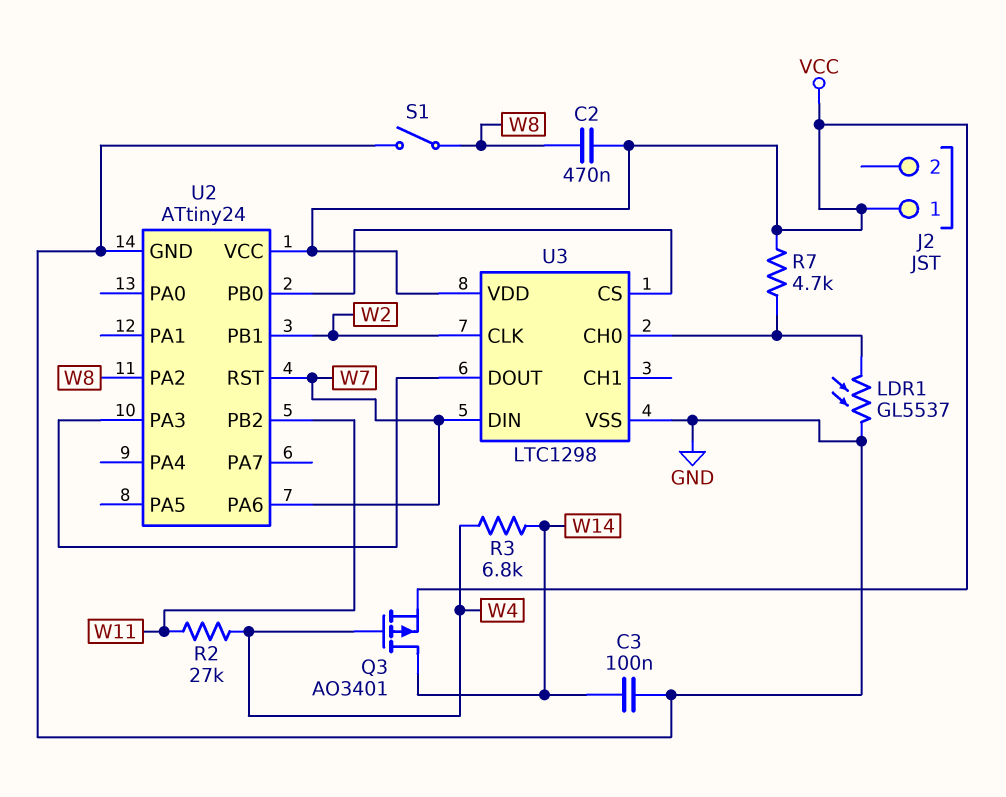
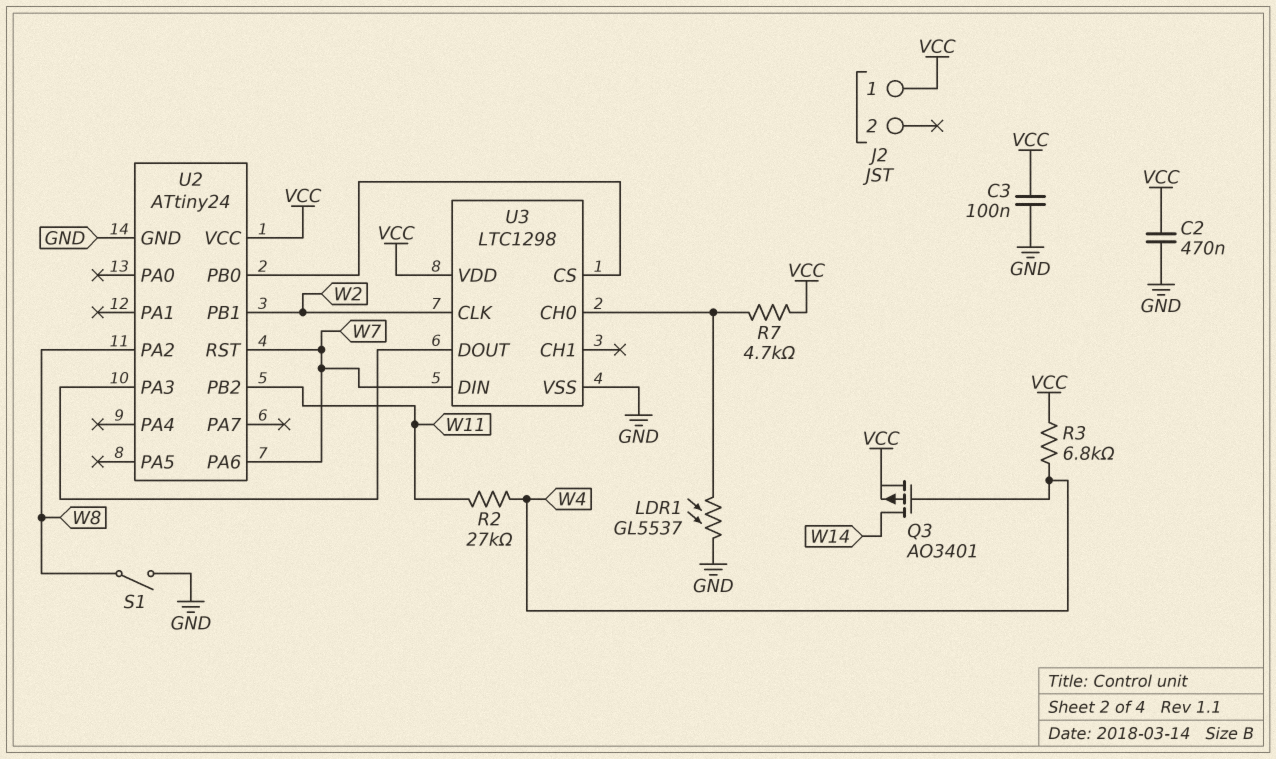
C2: 470nF (VCC, W8) -> 470nF (GND, VCC)
C3: 100nF (GND, W14) -> 100nF (GND, VCC)
R3: 6.8k (W4, W14) -> 6.8k (VCC, W4)

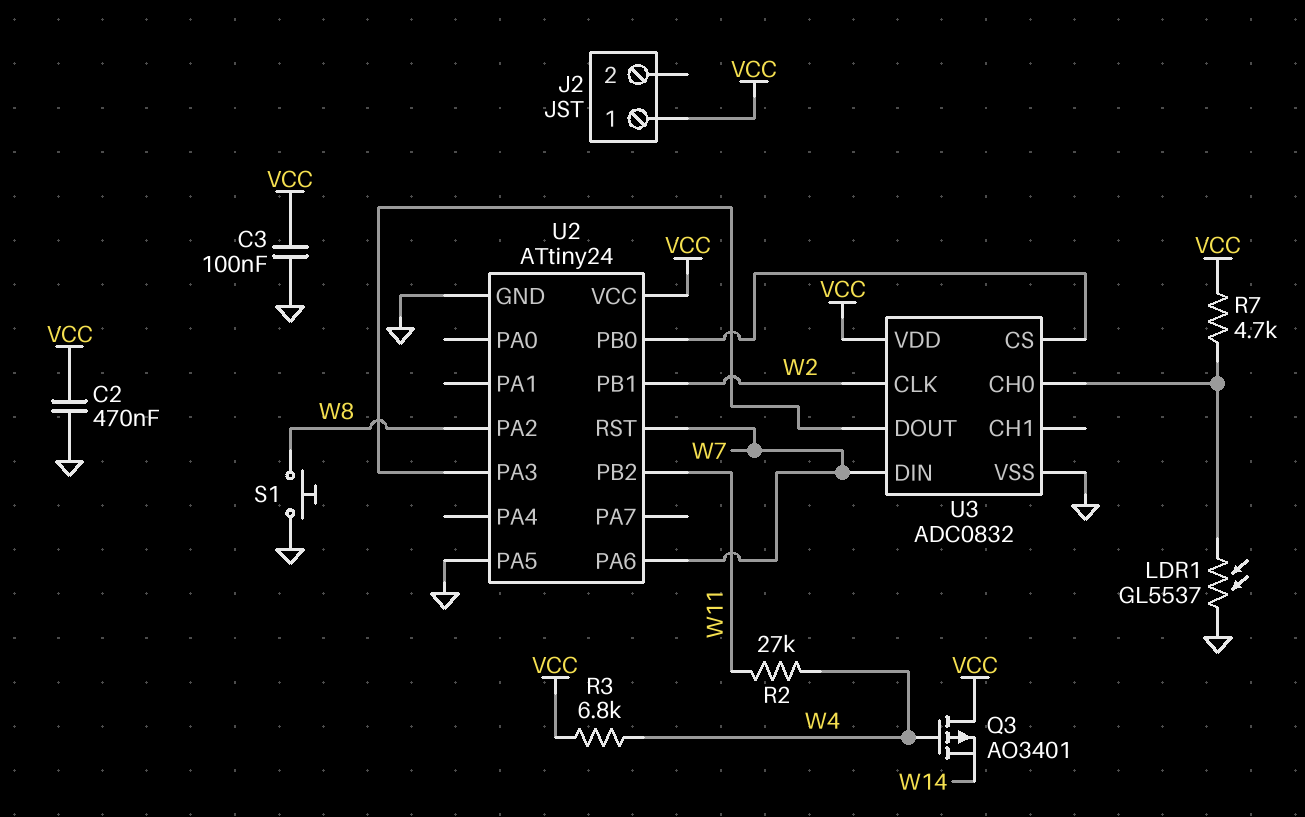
Q3: PMOS AO3401 (G W4, D W14, S VCC) -> PMOS AO3401 (G W4, D VCC, S W14)
S1: switch (GND, W8) -> button (GND, W8)
U2 pin PA5: none -> GND
U3: LTC1298 -> ADC0832

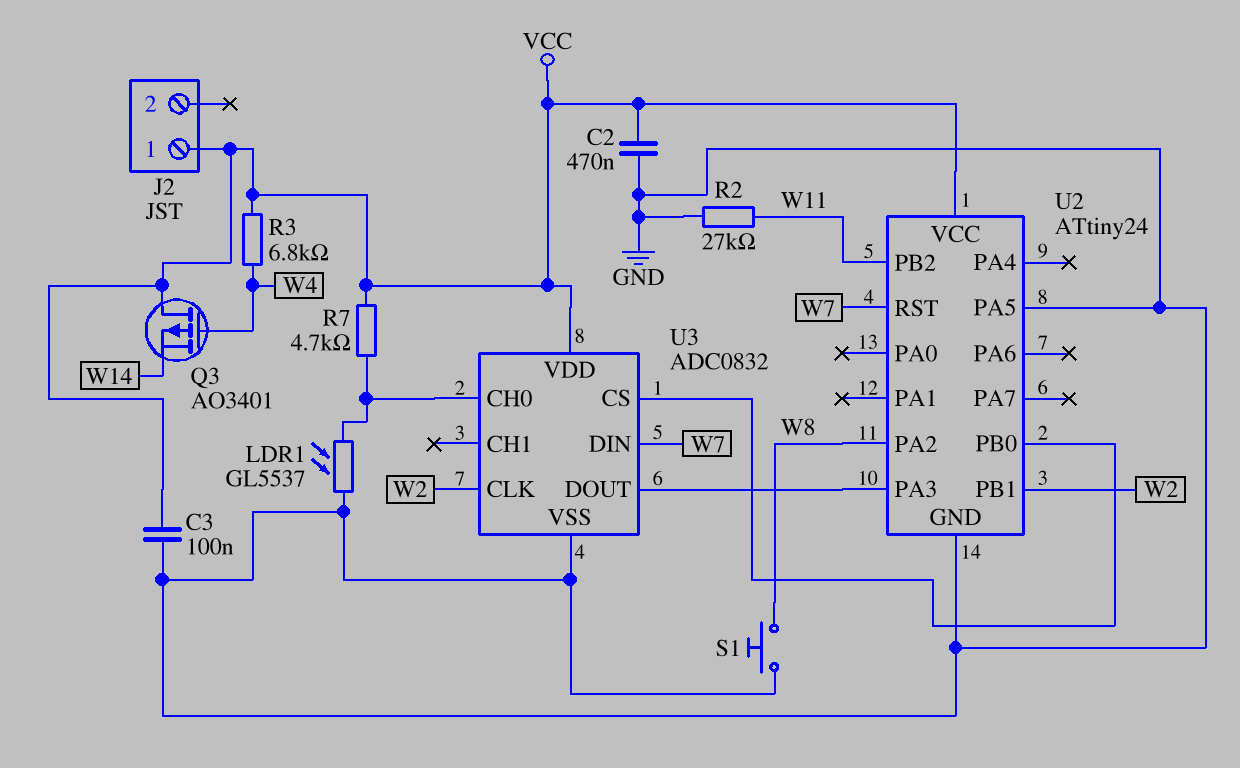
R2: 27k (W4, W11) -> 27k (GND, W11)
U2 pin PA6: W7 -> none

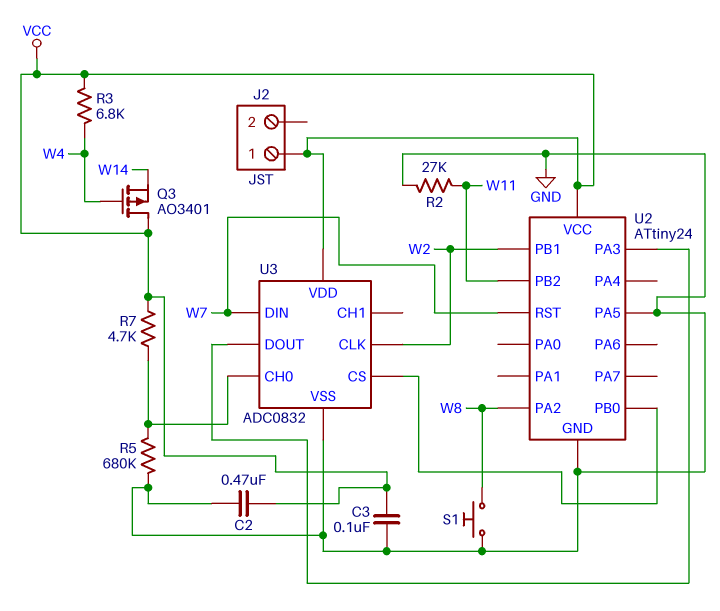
LDR1: GL5537 (GND, U3/CH0) -> none
R5: none -> 680k (GND, U3/CH0)

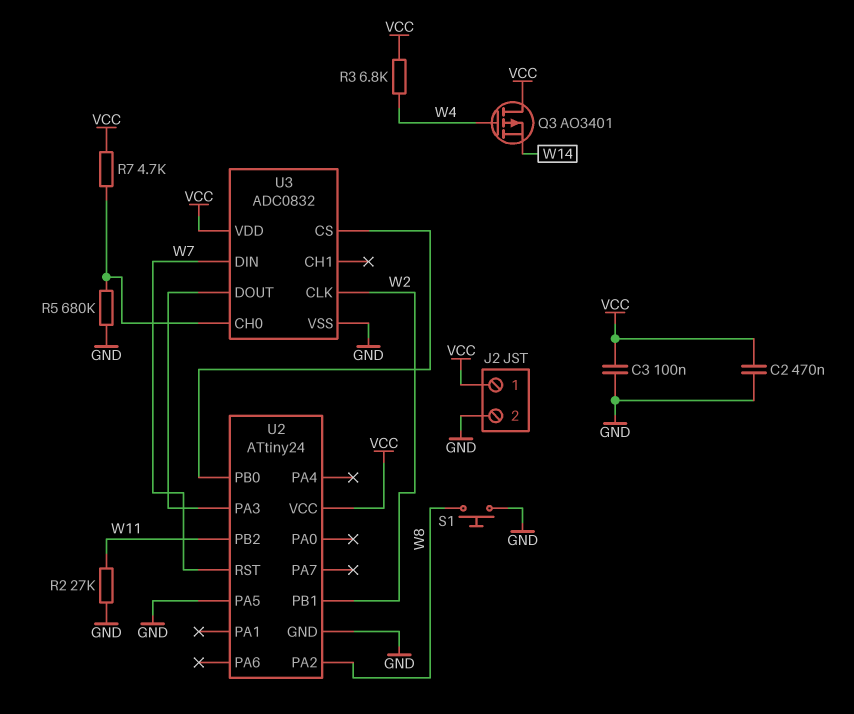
J2 pin 2: none -> GND

